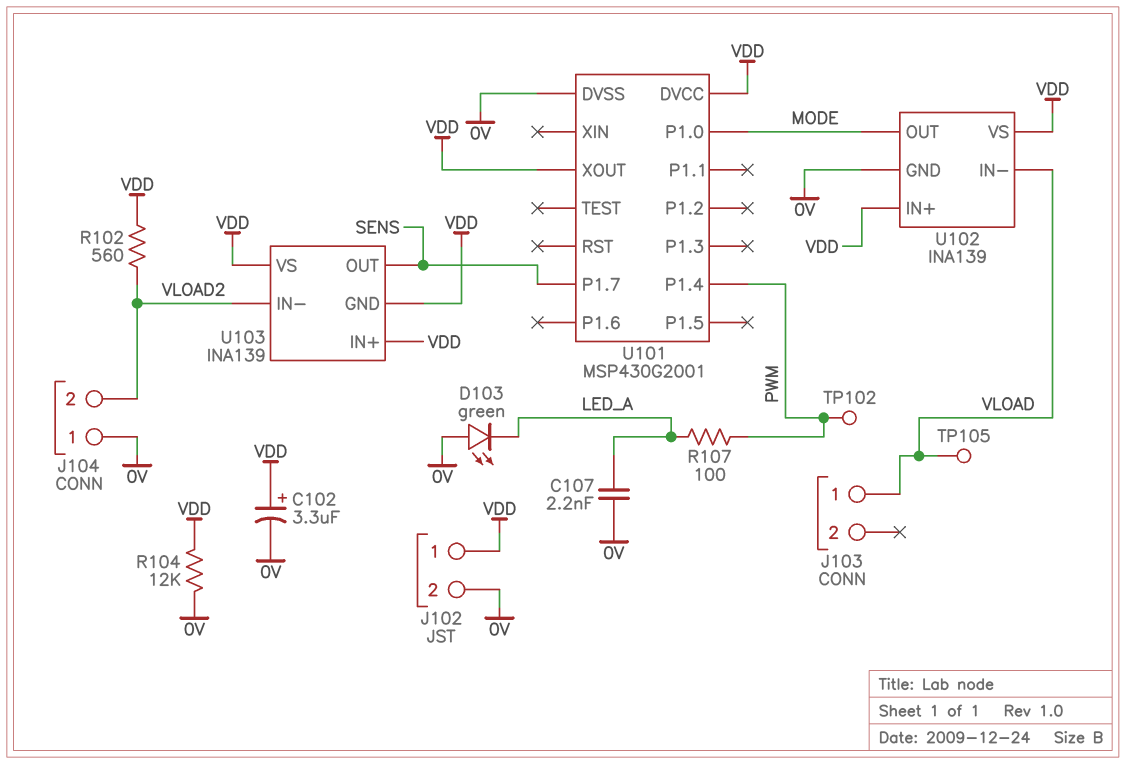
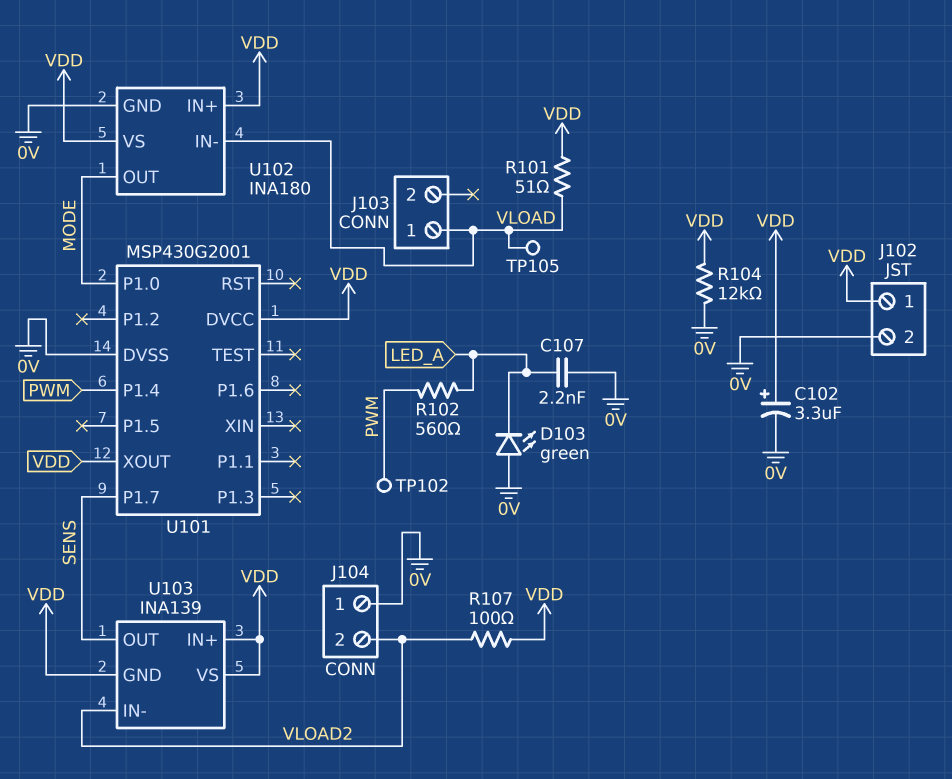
R101: none -> 51 (VDD, VLOAD)
R102: 560 (VDD, VLOAD2) -> 560 (LED_A, PWM)
R107: 100 (LED_A, PWM) -> 100 (VDD, VLOAD2)
U102: INA139 -> INA180

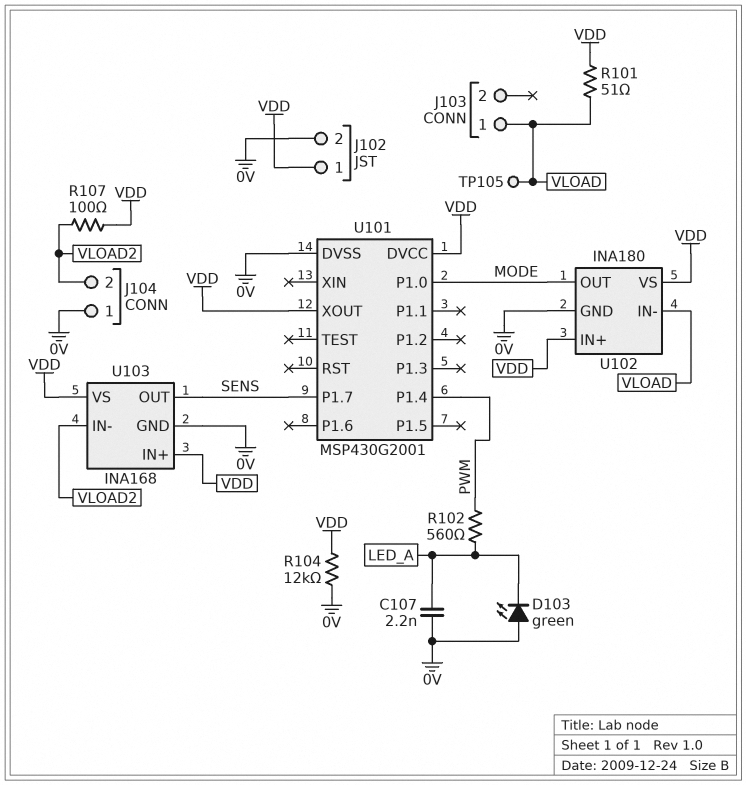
C102: 3.3uF (plus VDD, minus 0V) -> none
TP102: test point (PWM) -> none
U103: INA139 -> INA168
U103 pin GND: VDD -> 0V

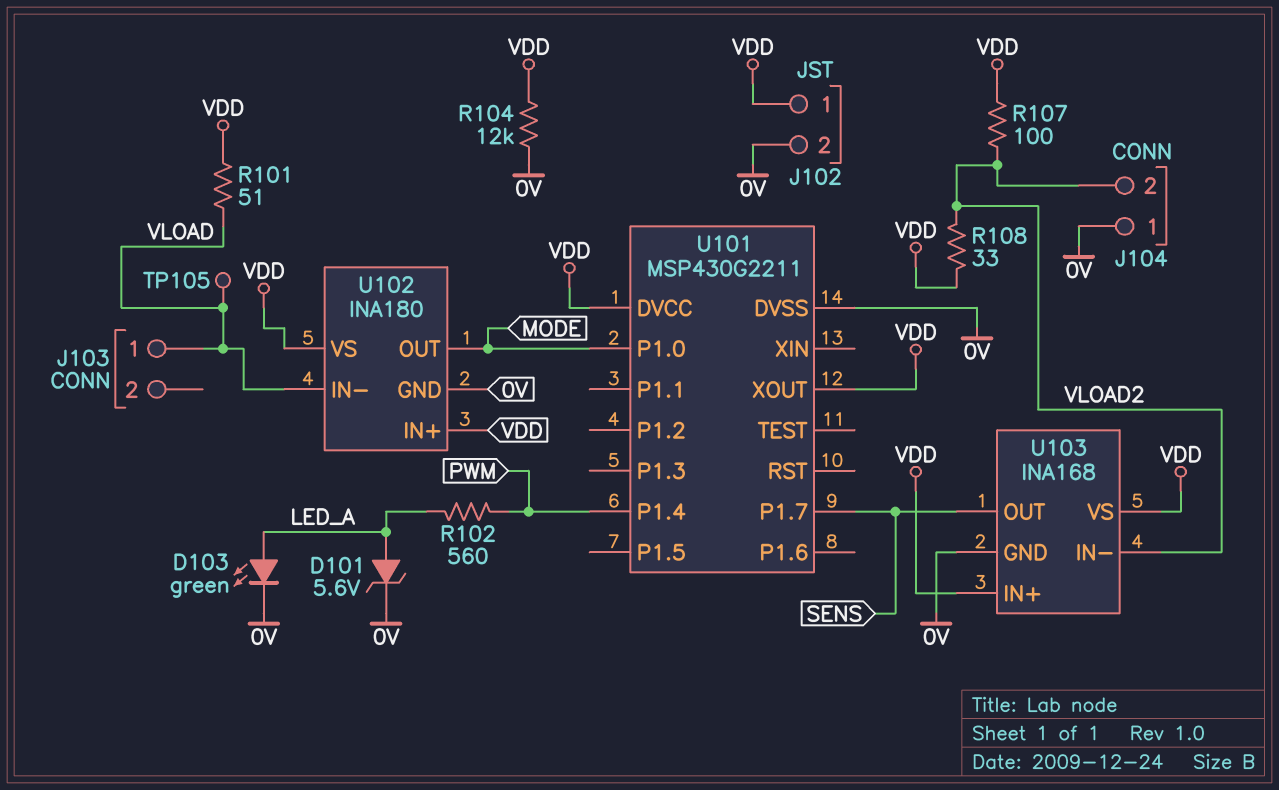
C107: 2.2nF (0V, LED_A) -> none
D101: none -> zener 5.6V (A LED_A, K 0V)
D103: LED green (A 0V, K LED_A) -> LED green (A LED_A, K 0V)
R108: none -> 33 (VDD, VLOAD2)
U101: MSP430G2001 -> MSP430G2211

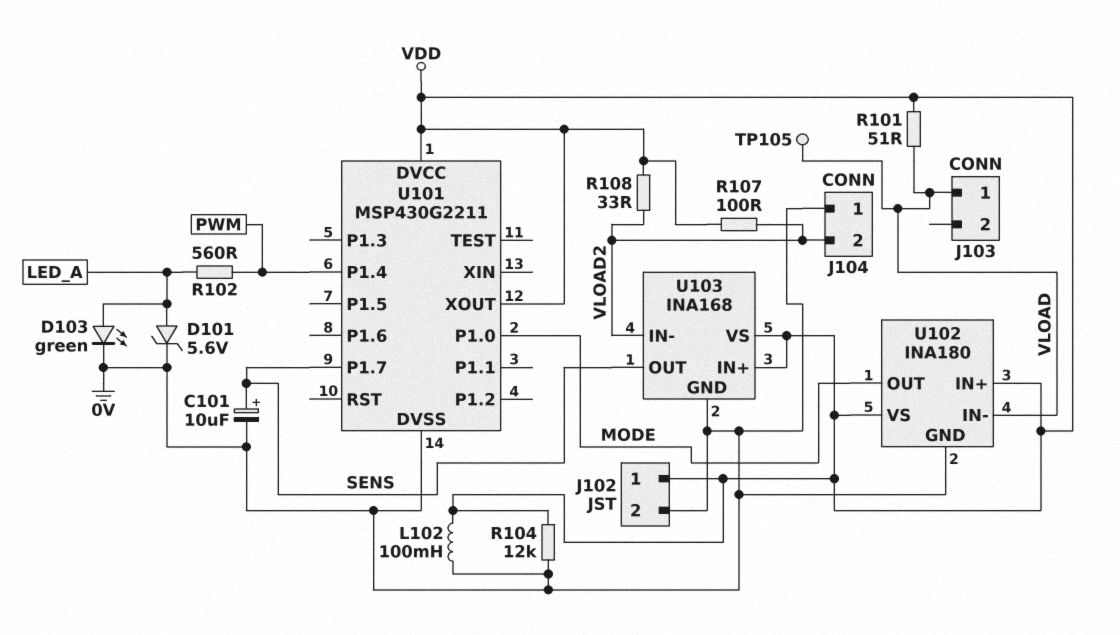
C101: none -> 10uF (plus SENS, minus 0V)
L102: none -> 100mH (0V, VDD)

